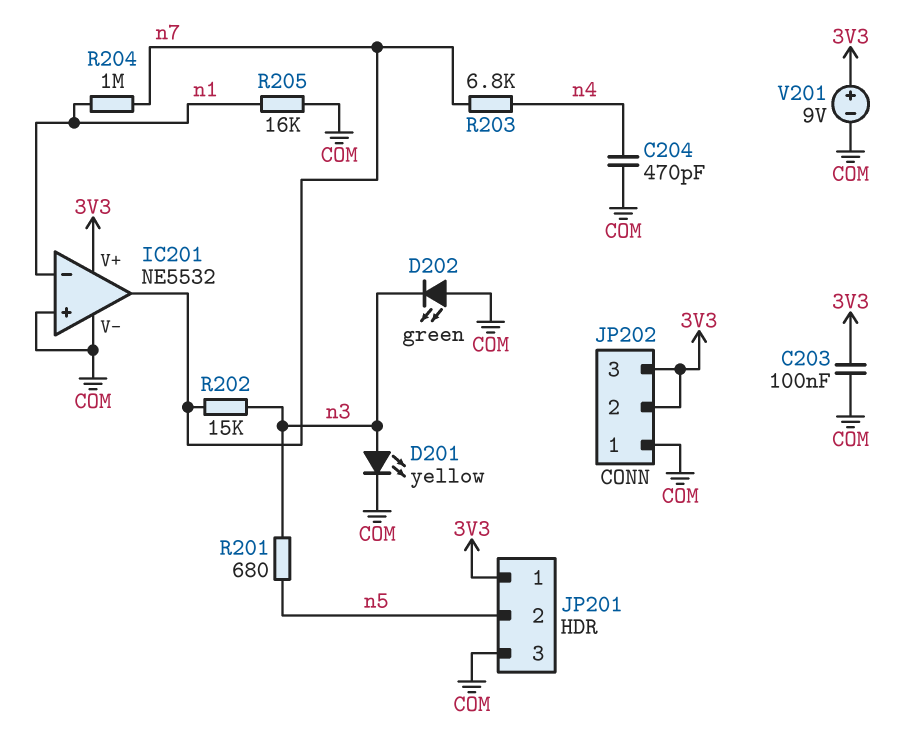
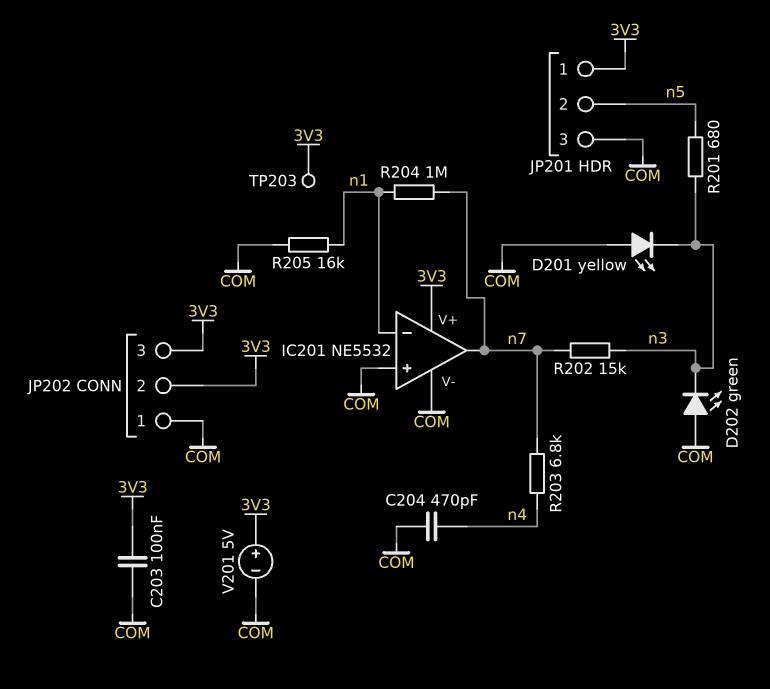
D201: LED yellow (A n3, K COM) -> LED yellow (A COM, K n3)
TP203: none -> test point (3V3)
V201: 9V (plus 3V3, minus COM) -> 5V (plus 3V3, minus COM)

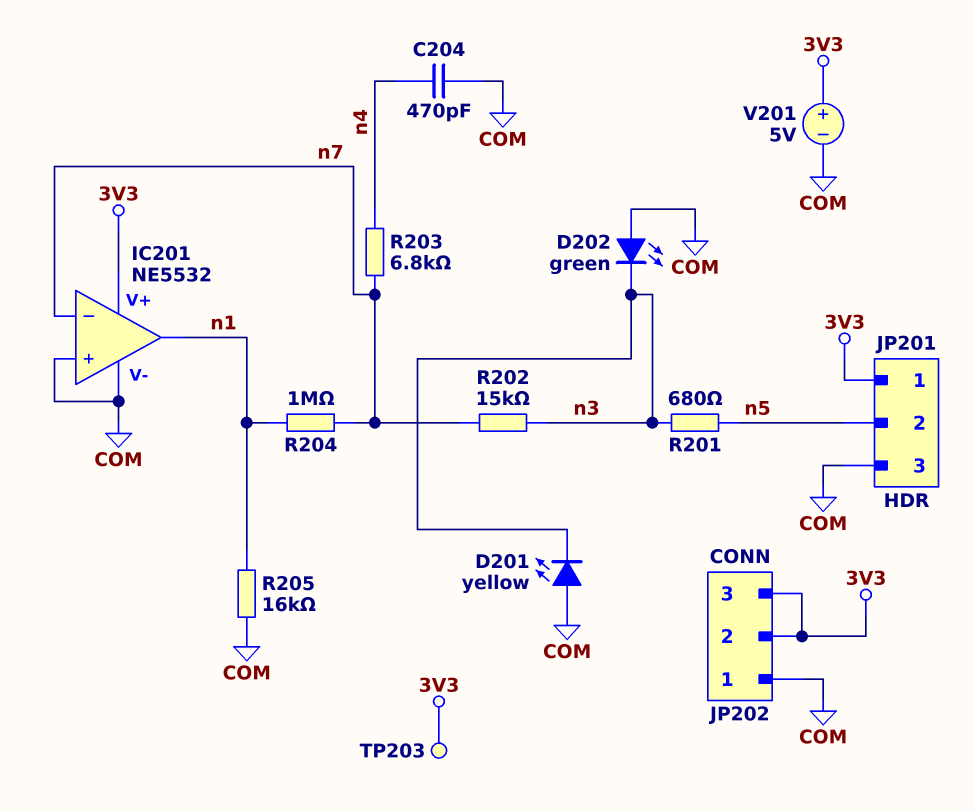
C203: 100nF (3V3, COM) -> none
IC201 pin in-: n1 -> n7
IC201 pin out: n7 -> n1

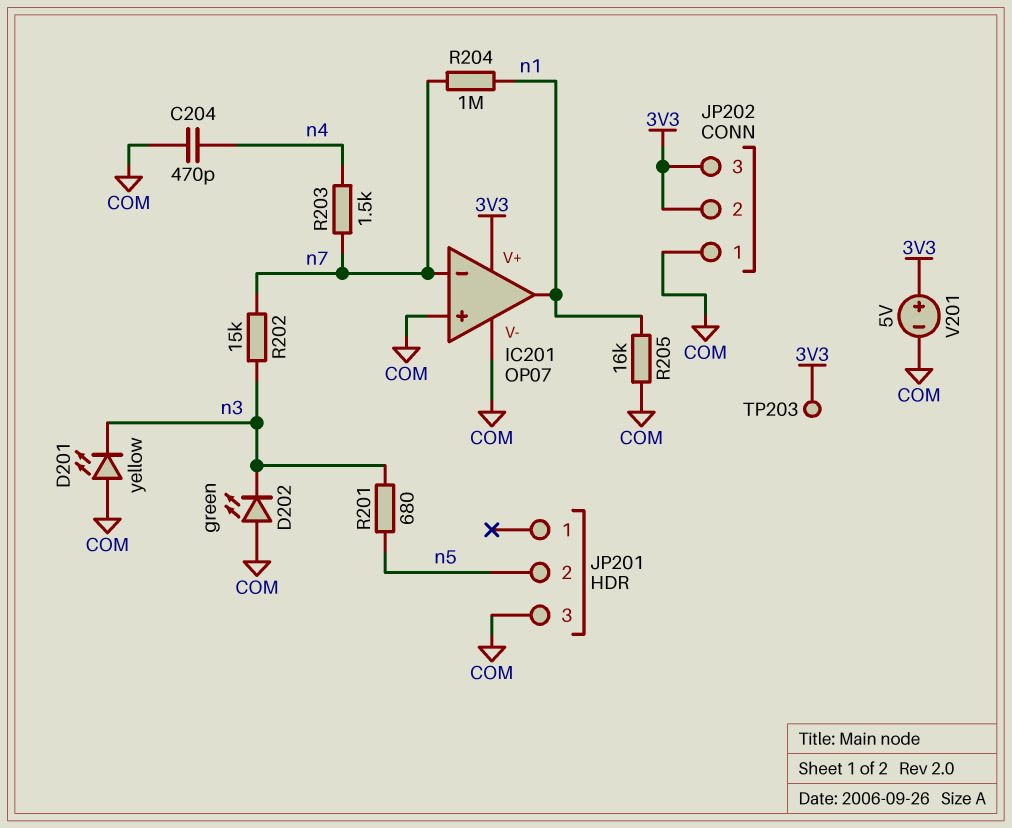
IC201: NE5532 -> OP07
JP201 pin 1: 3V3 -> none
R203: 6.8k (n4, n7) -> 1.5k (n4, n7)

